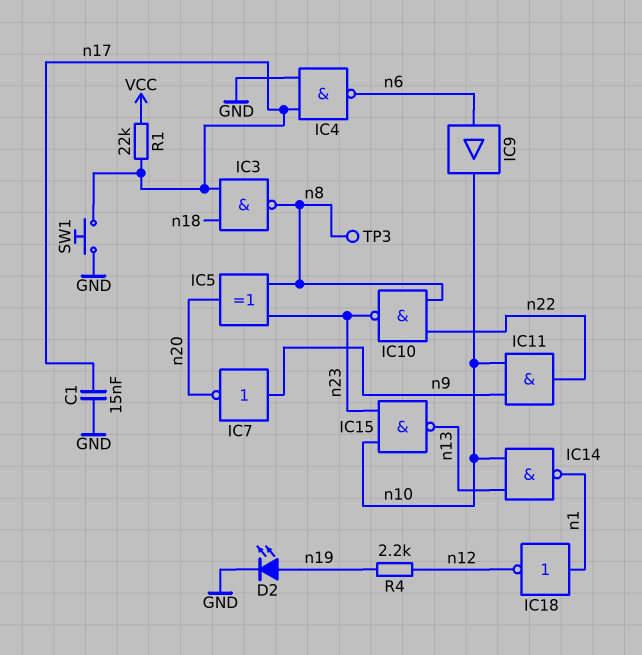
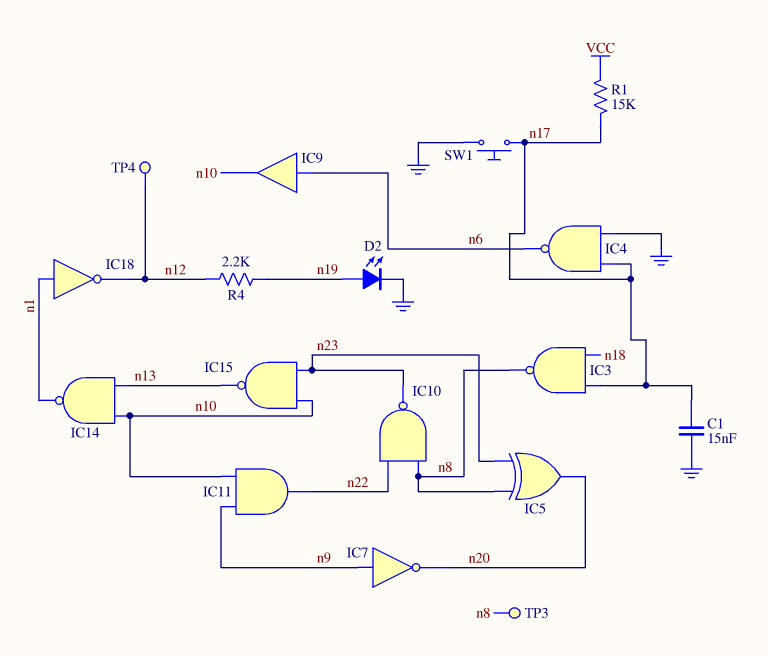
R1: 22k (VCC, n17) -> 15k (VCC, n17)
TP4: none -> test point (n12)

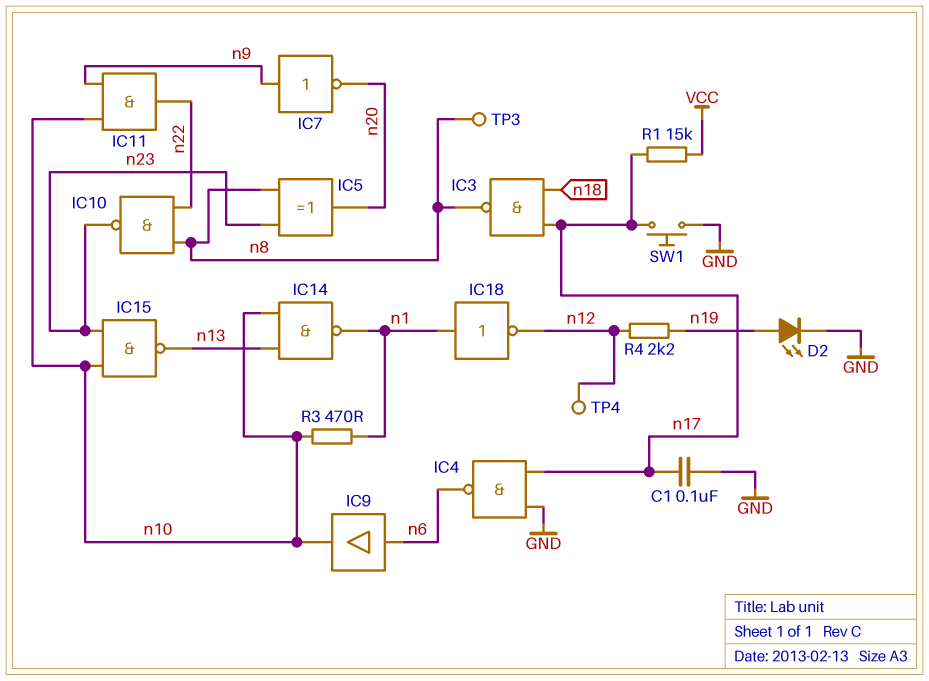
C1: 15nF (GND, n17) -> 100nF (GND, n17)
R3: none -> 470 (n1, n10)

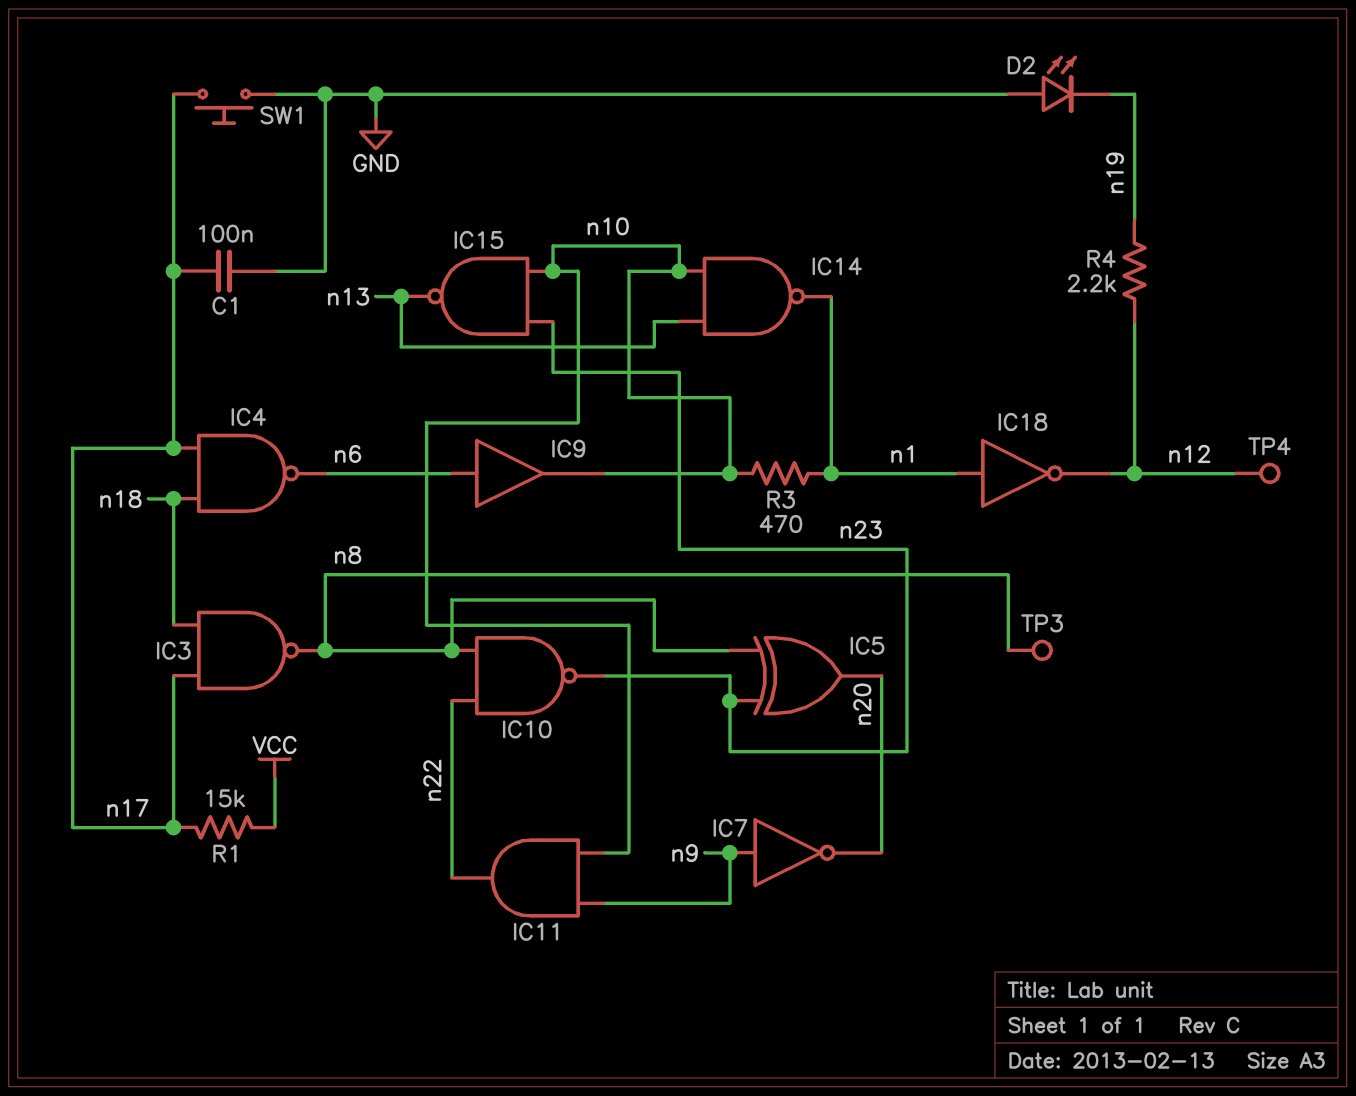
D2: LED (A n19, K GND) -> LED (A GND, K n19)
IC4: NAND (in GND, in n17, out n6) -> NAND (in n17, in n18, out n6)

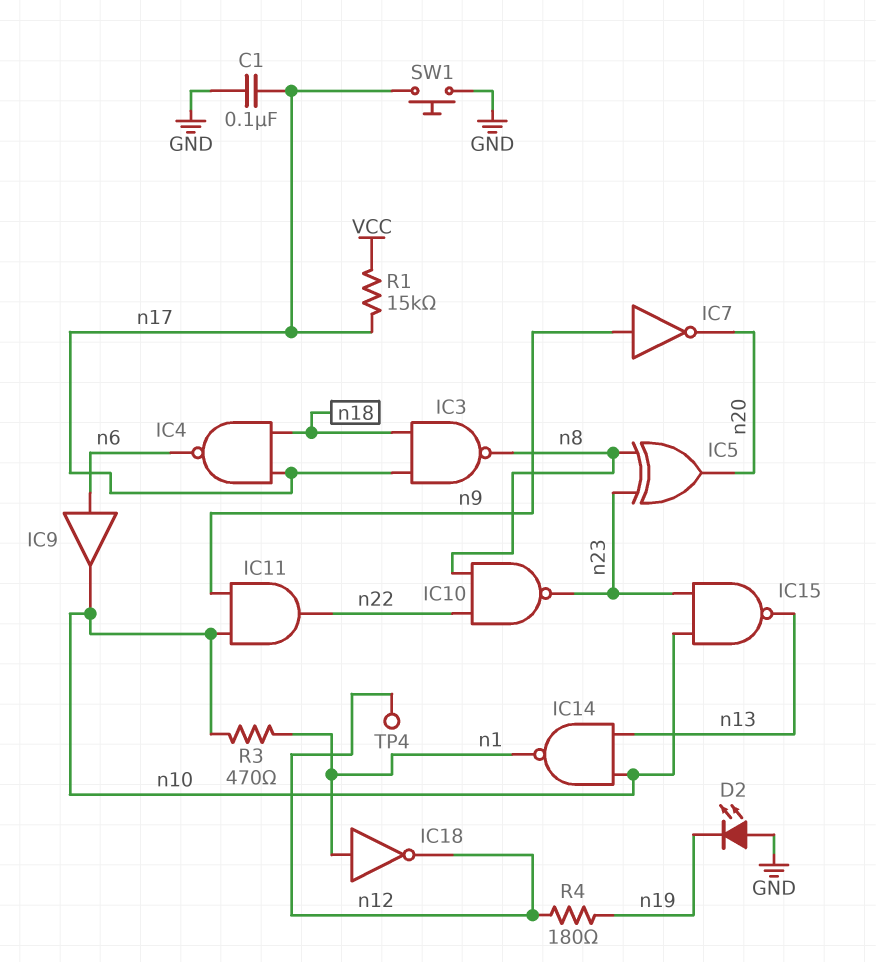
R4: 2.2k (n12, n19) -> 180 (n12, n19)
TP3: test point (n8) -> none

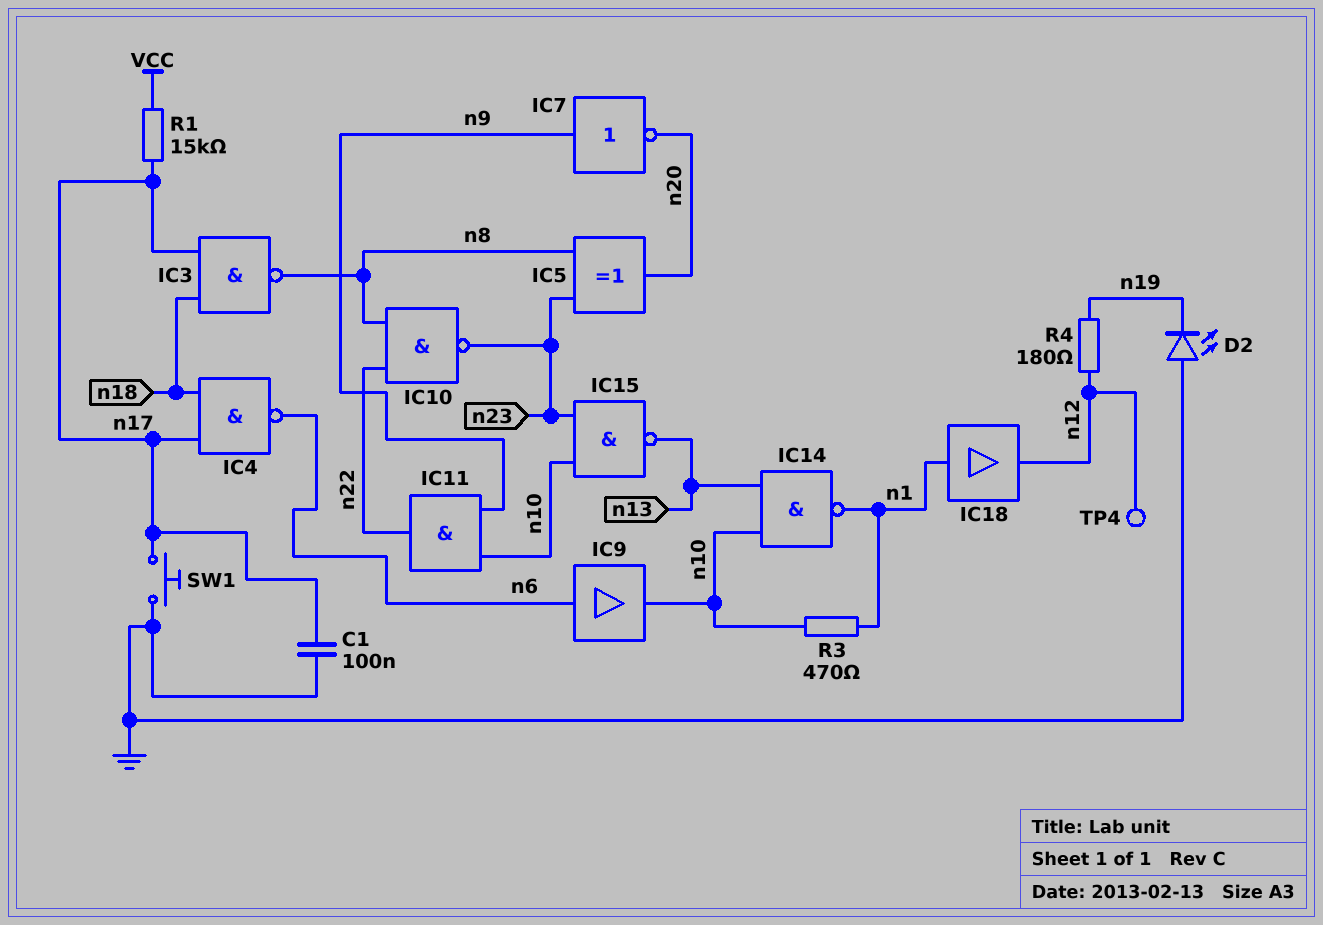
IC18: NOT (in n1, out n12) -> buffer (in n1, out n12)

